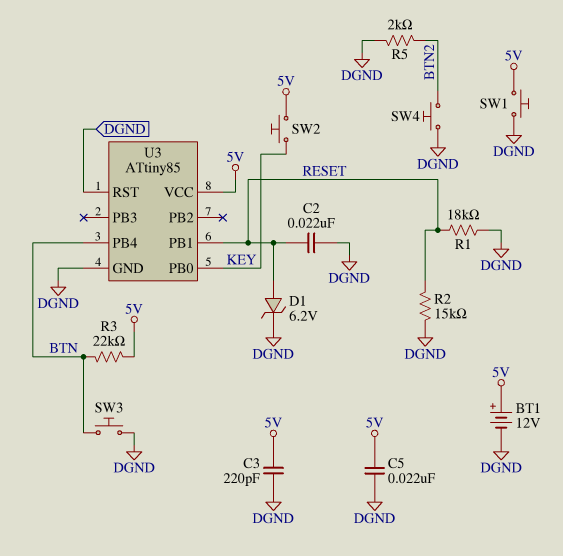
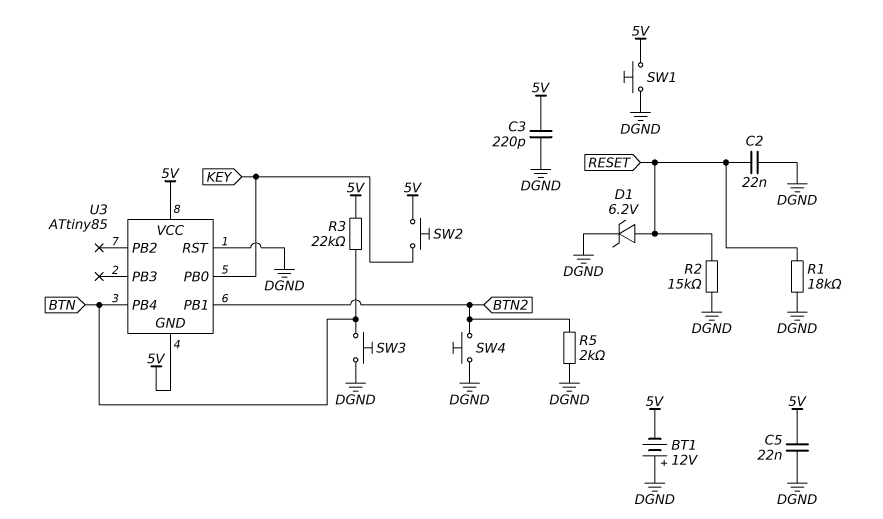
BT1: 12V (plus 5V, minus DGND) -> 12V (plus DGND, minus 5V)
U3 pin GND: DGND -> 5V
U3 pin PB1: RESET -> BTN2

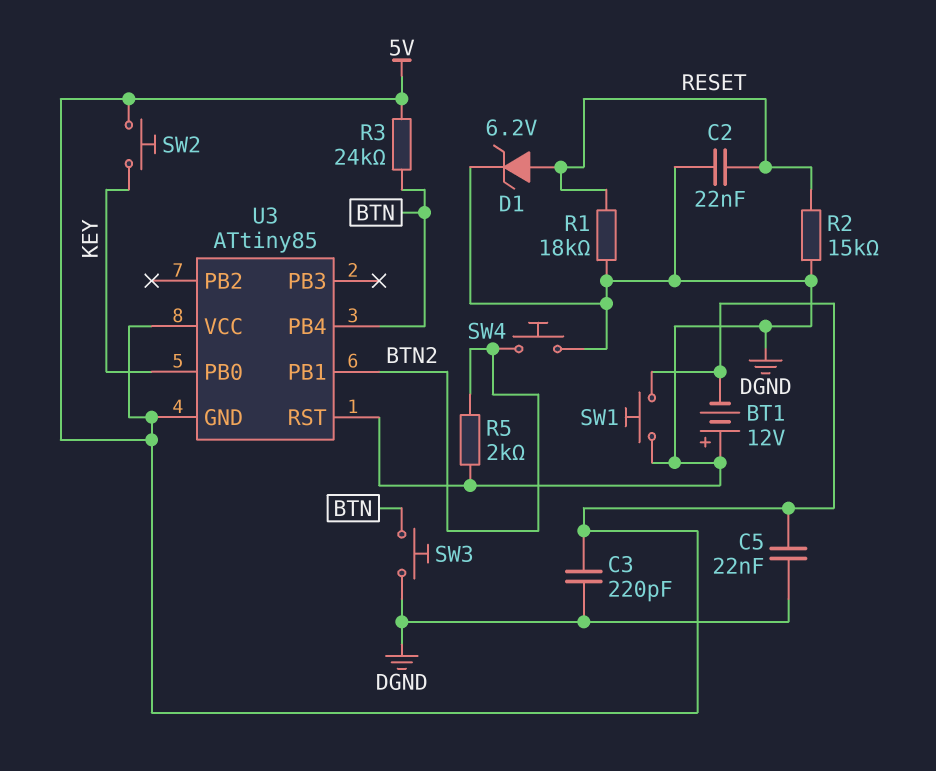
R3: 22k (5V, BTN) -> 24k (5V, BTN)

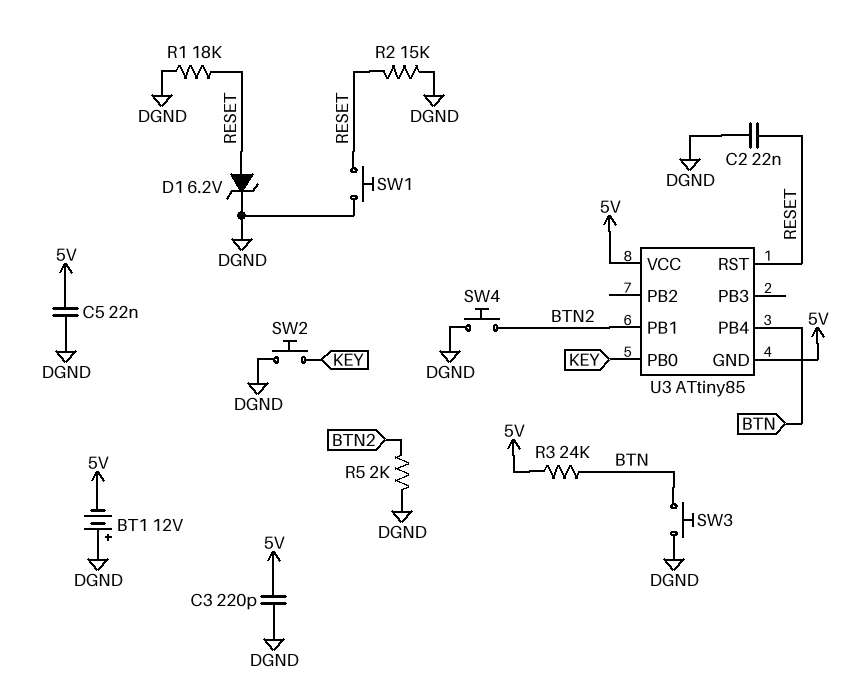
SW1: button (5V, DGND) -> button (DGND, RESET)
SW2: button (5V, KEY) -> button (DGND, KEY)
U3 pin RST: DGND -> RESET

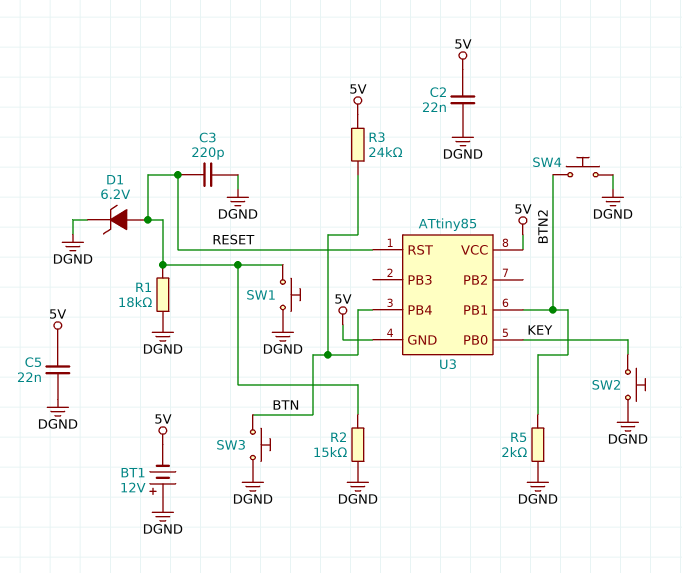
C2: 22nF (DGND, RESET) -> 22nF (5V, DGND)
C3: 220pF (5V, DGND) -> 220pF (DGND, RESET)

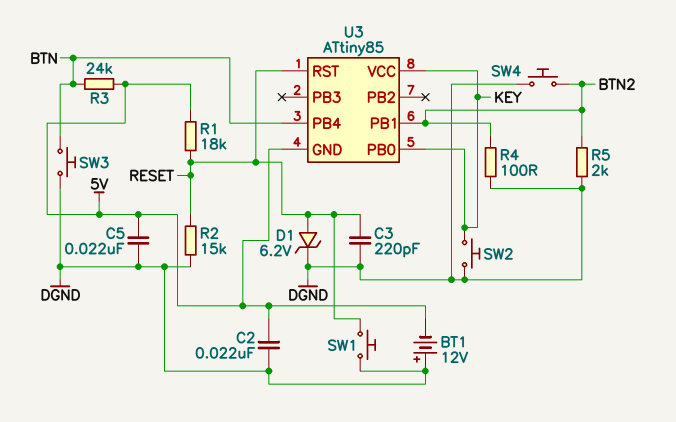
R1: 18k (DGND, RESET) -> 18k (5V, RESET)
R4: none -> 100 (BTN2, DGND)
U3 pin VCC: 5V -> KEY

